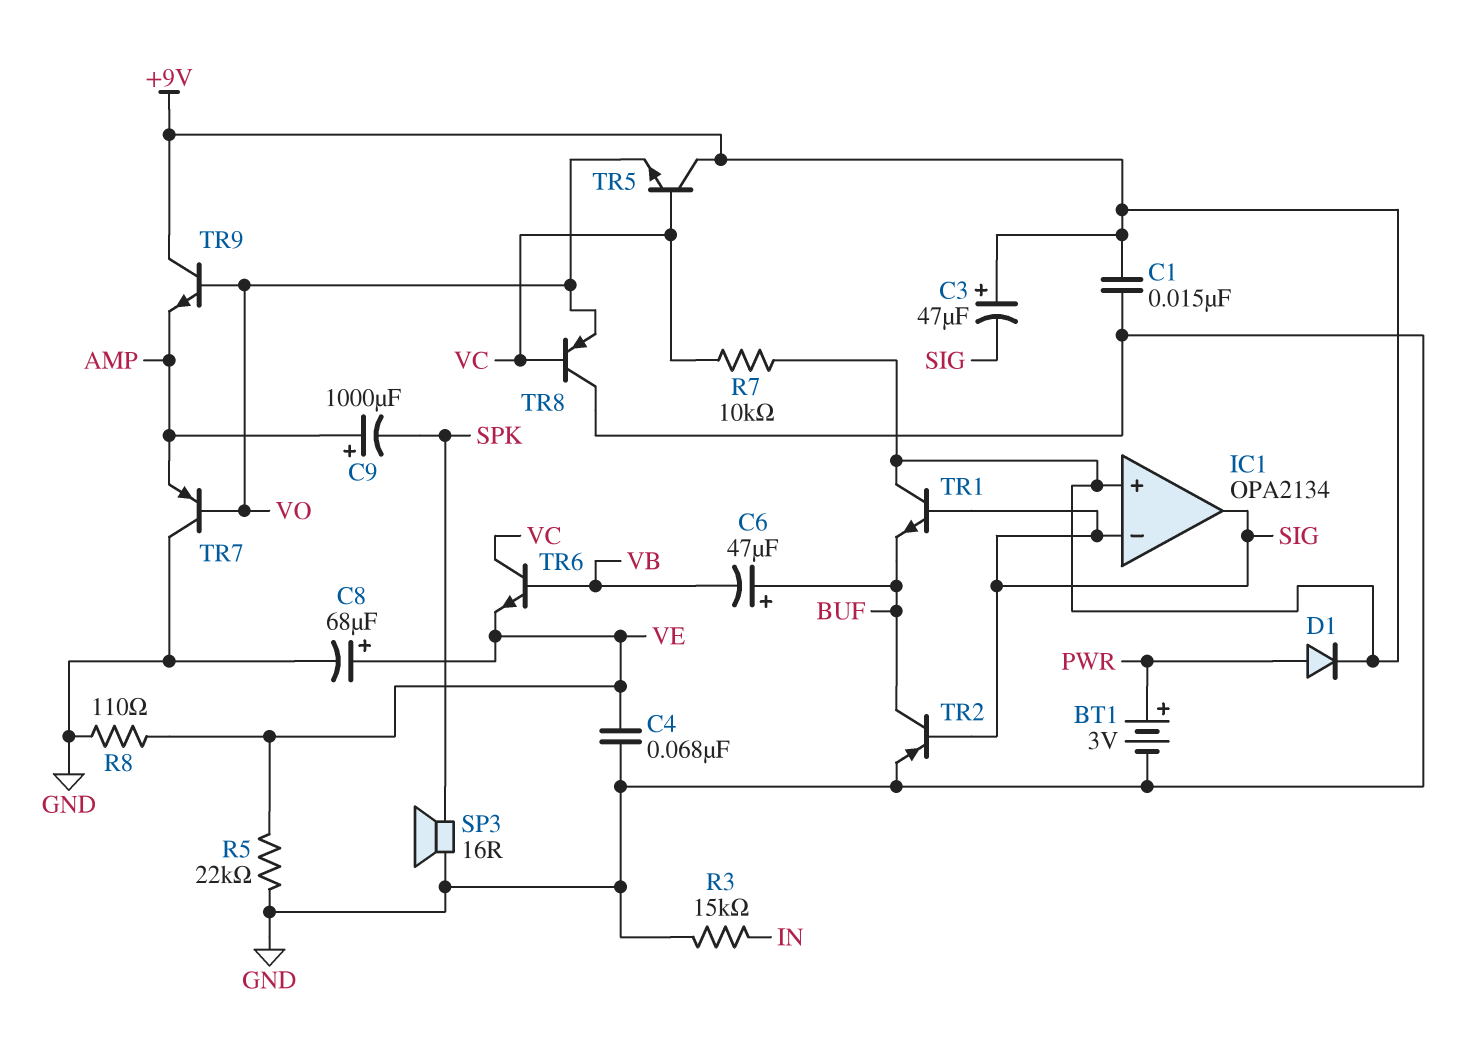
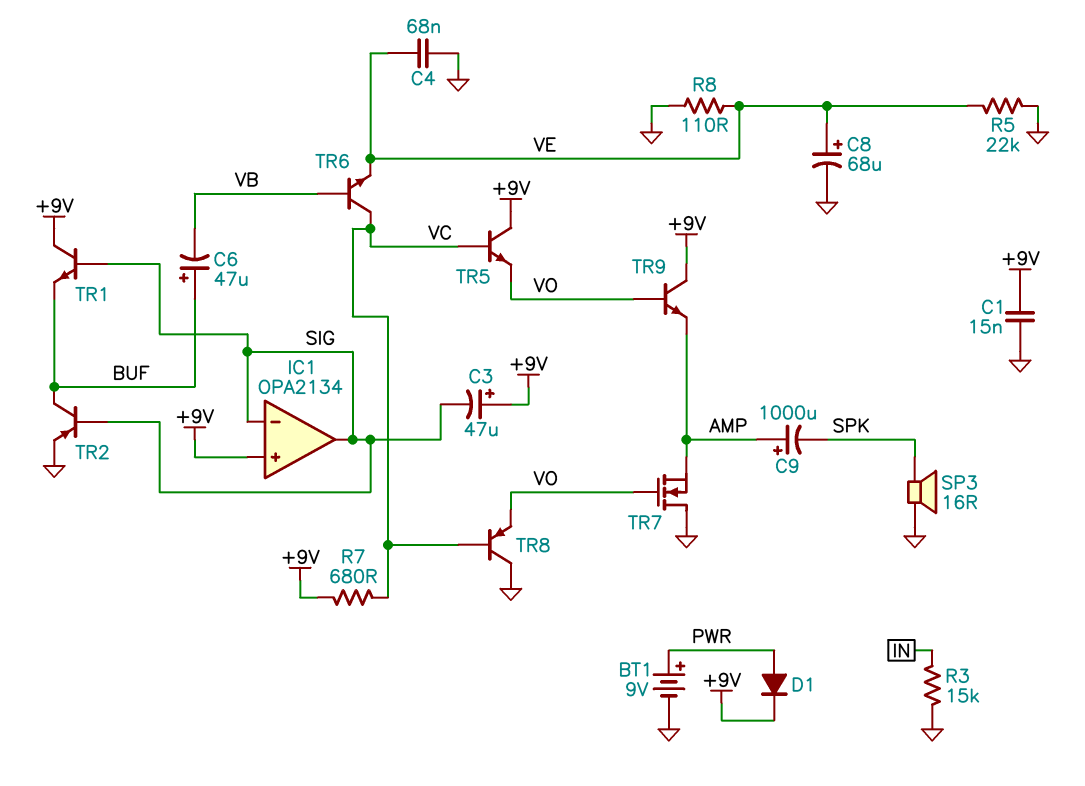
BT1: 3V (plus PWR, minus GND) -> 9V (plus PWR, minus GND)
R7: 10k (+9V, VC) -> 680 (+9V, VC)
TR7: PNP (B VO, C GND, E AMP) -> NMOS (G VO, D GND, S AMP)

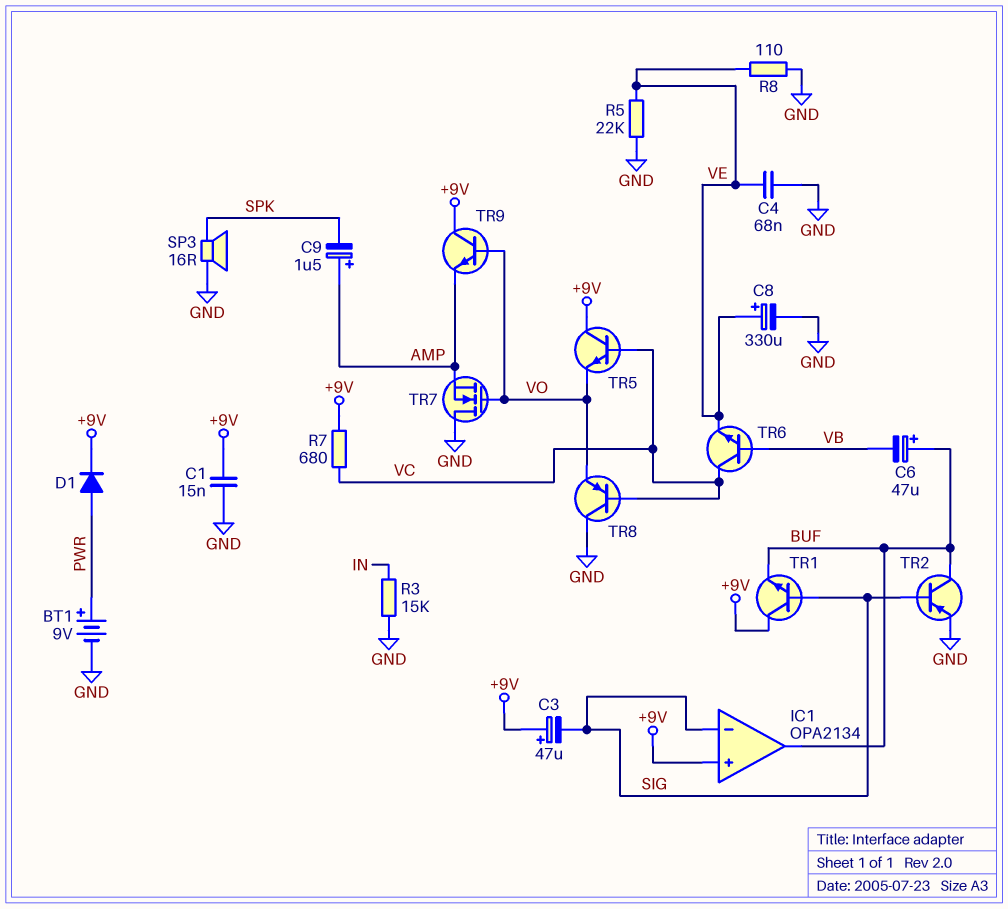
C8: 68uF (plus VE, minus GND) -> 330uF (plus VE, minus GND)
C9: 1000uF (plus AMP, minus SPK) -> 1.5uF (plus AMP, minus SPK)
IC1 pin out: SIG -> BUF

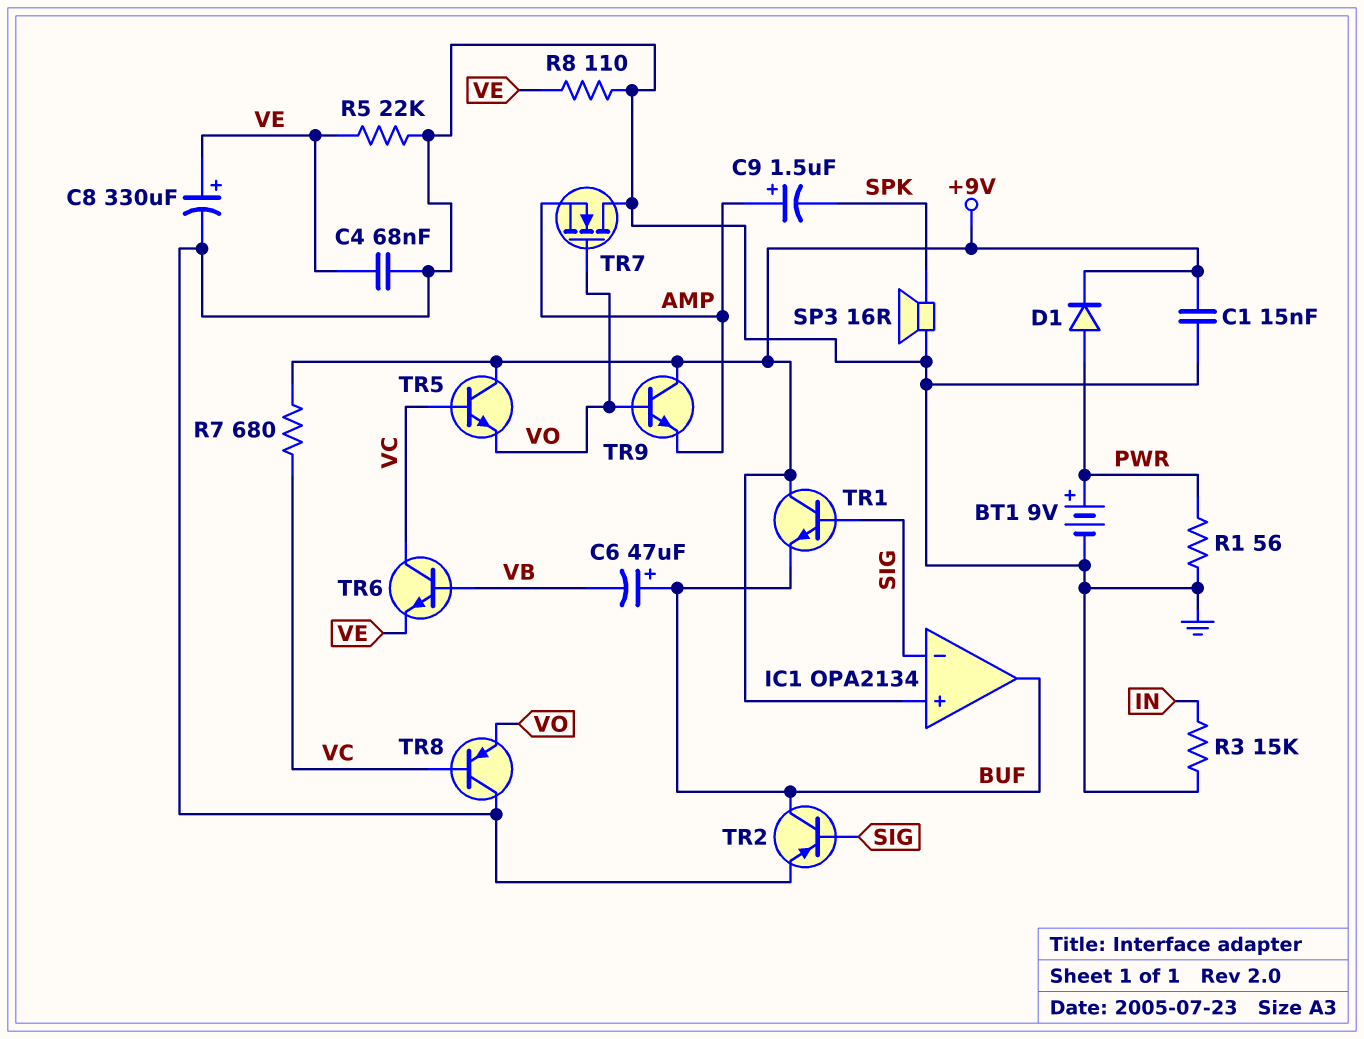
C3: 47uF (plus +9V, minus SIG) -> none
R1: none -> 56 (GND, PWR)

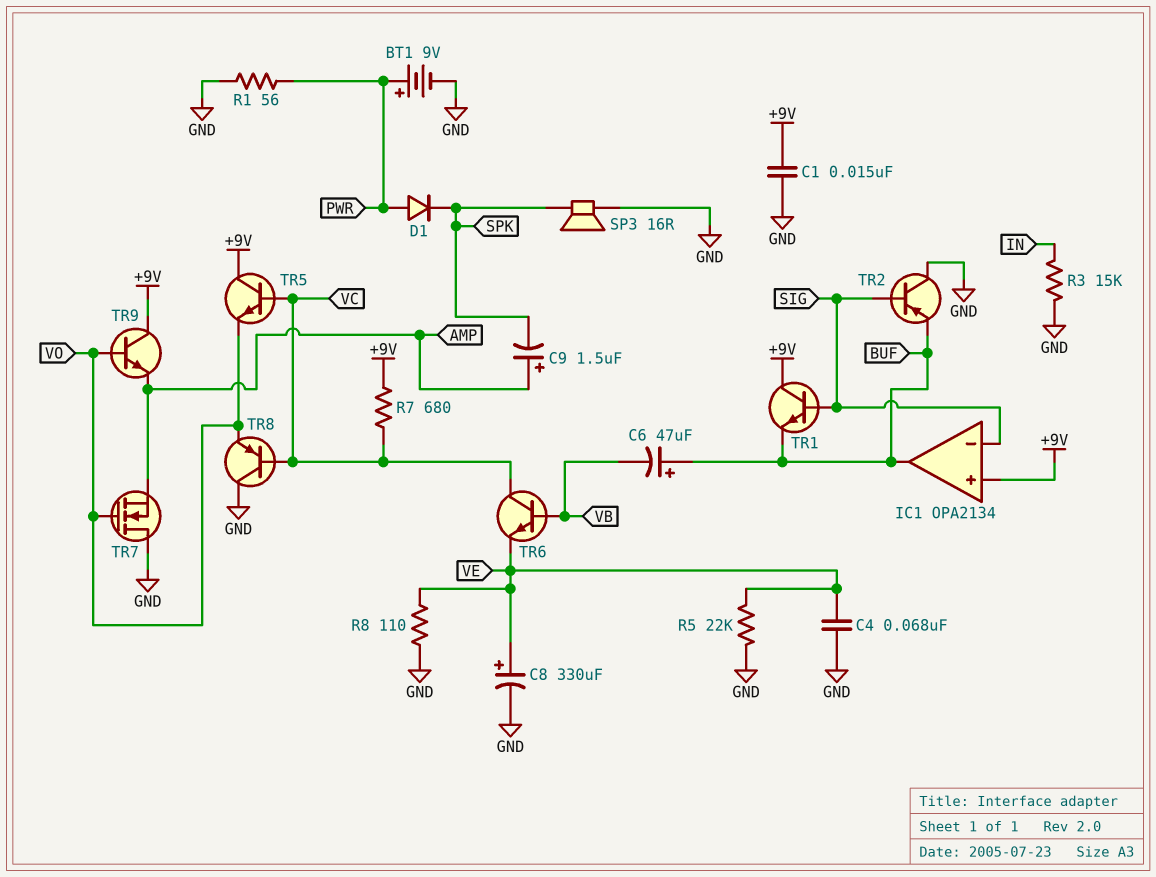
D1: diode (A PWR, K +9V) -> diode (A PWR, K SPK)
TR2: PNP (B SIG, C BUF, E GND) -> PNP (B SIG, C GND, E BUF)

